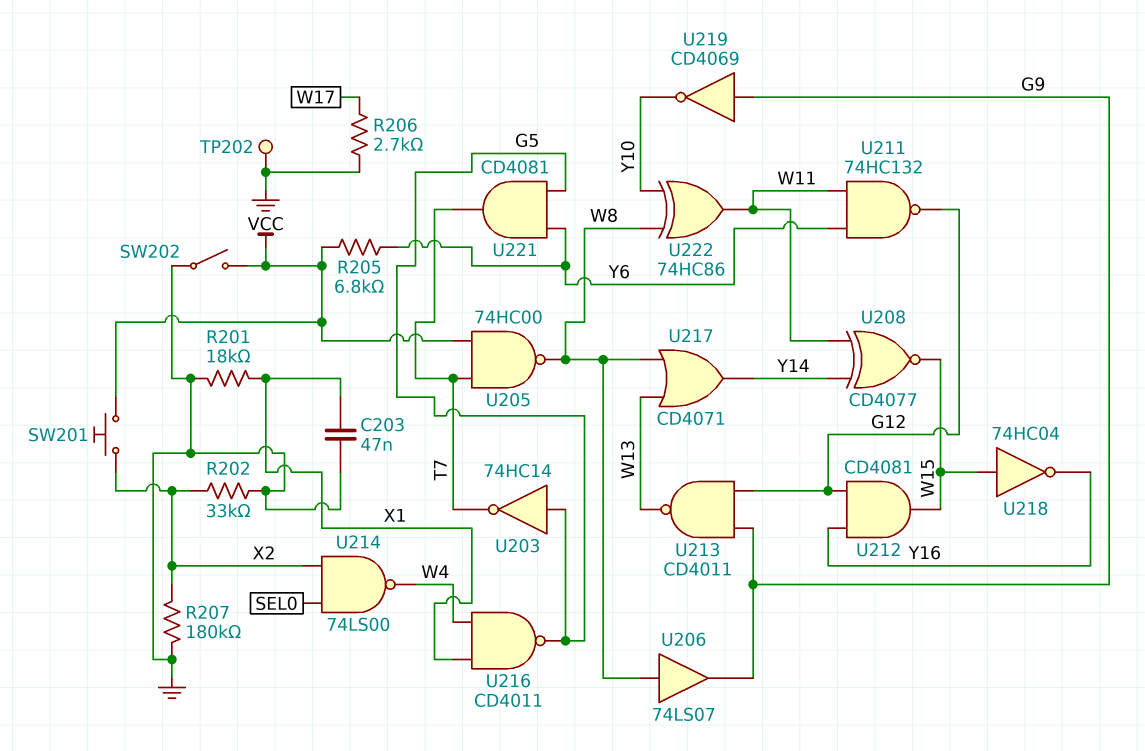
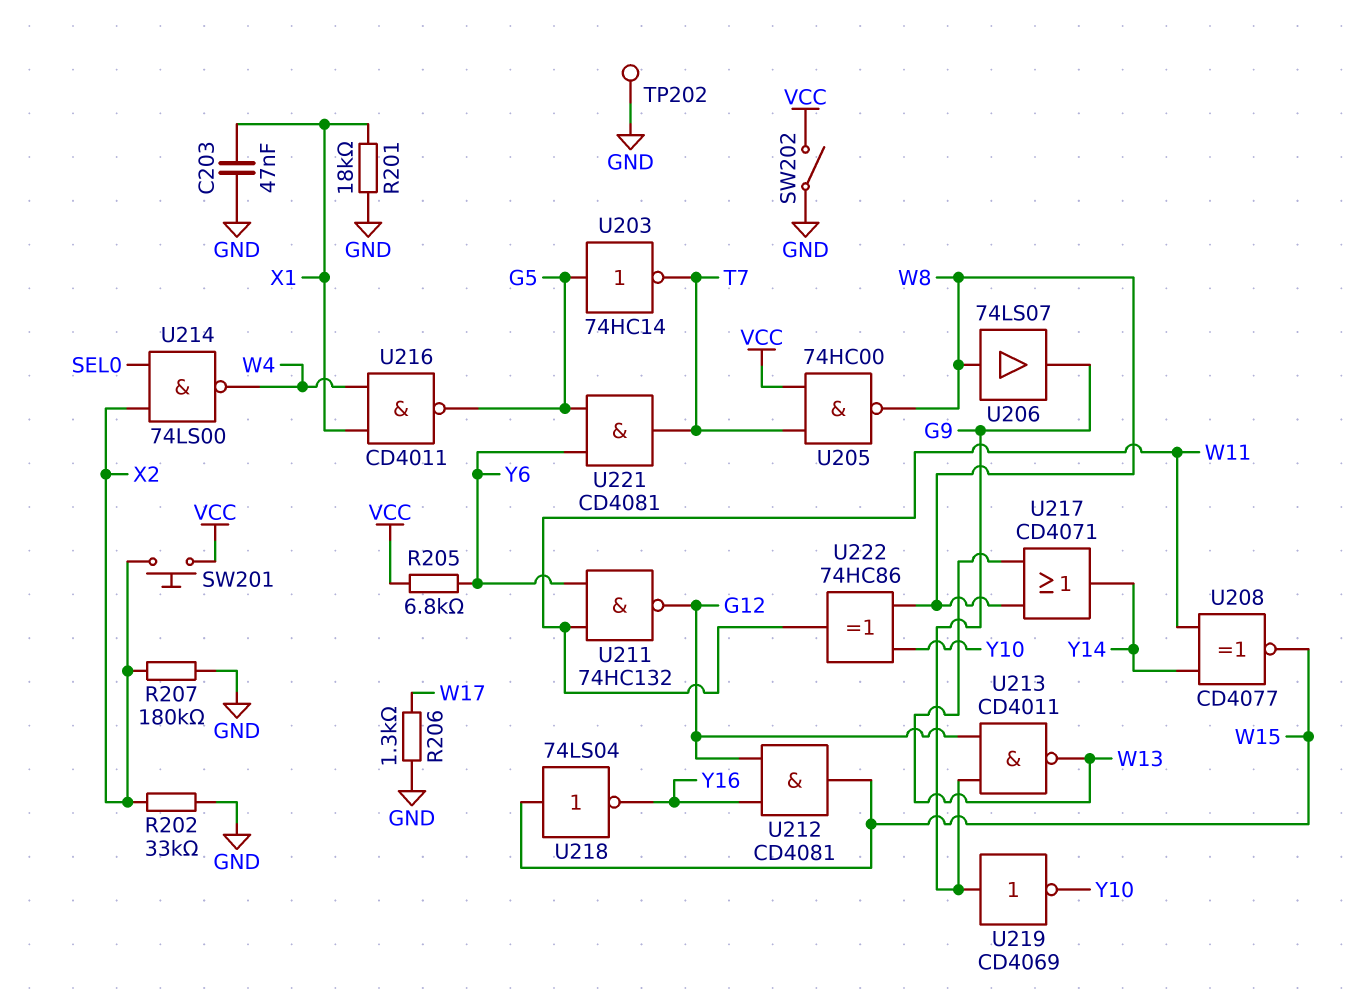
R206: 2.7k (GND, W17) -> 1.3k (GND, W17)
U218: NOT 74HC04 (in W15, out Y16) -> NOT 74LS04 (in W15, out Y16)

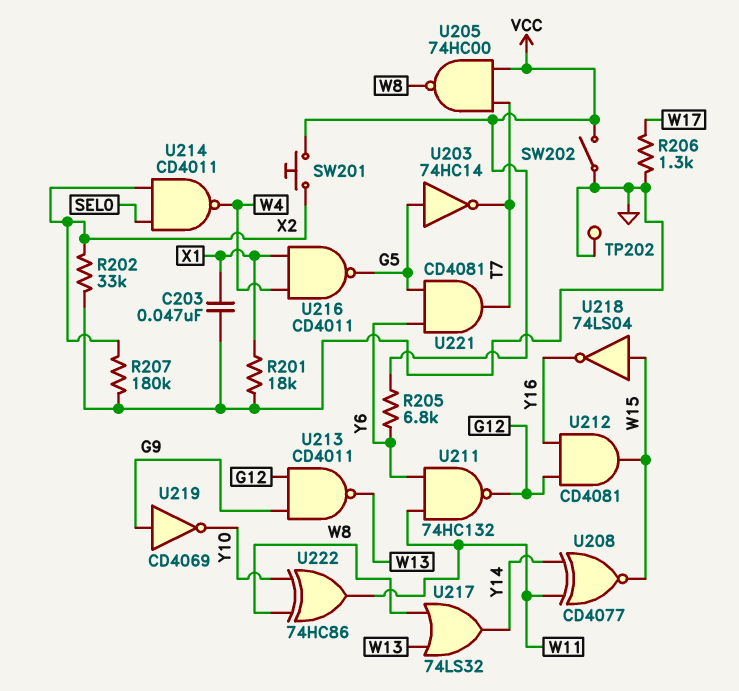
U206: buffer 74LS07 (in W8, out G9) -> none
U214: NAND 74LS00 (in SEL0, in X2, out W4) -> NAND CD4011 (in SEL0, in X2, out W4)
U217: OR CD4071 (in W8, in W13, out Y14) -> OR 74LS32 (in W8, in W13, out Y14)

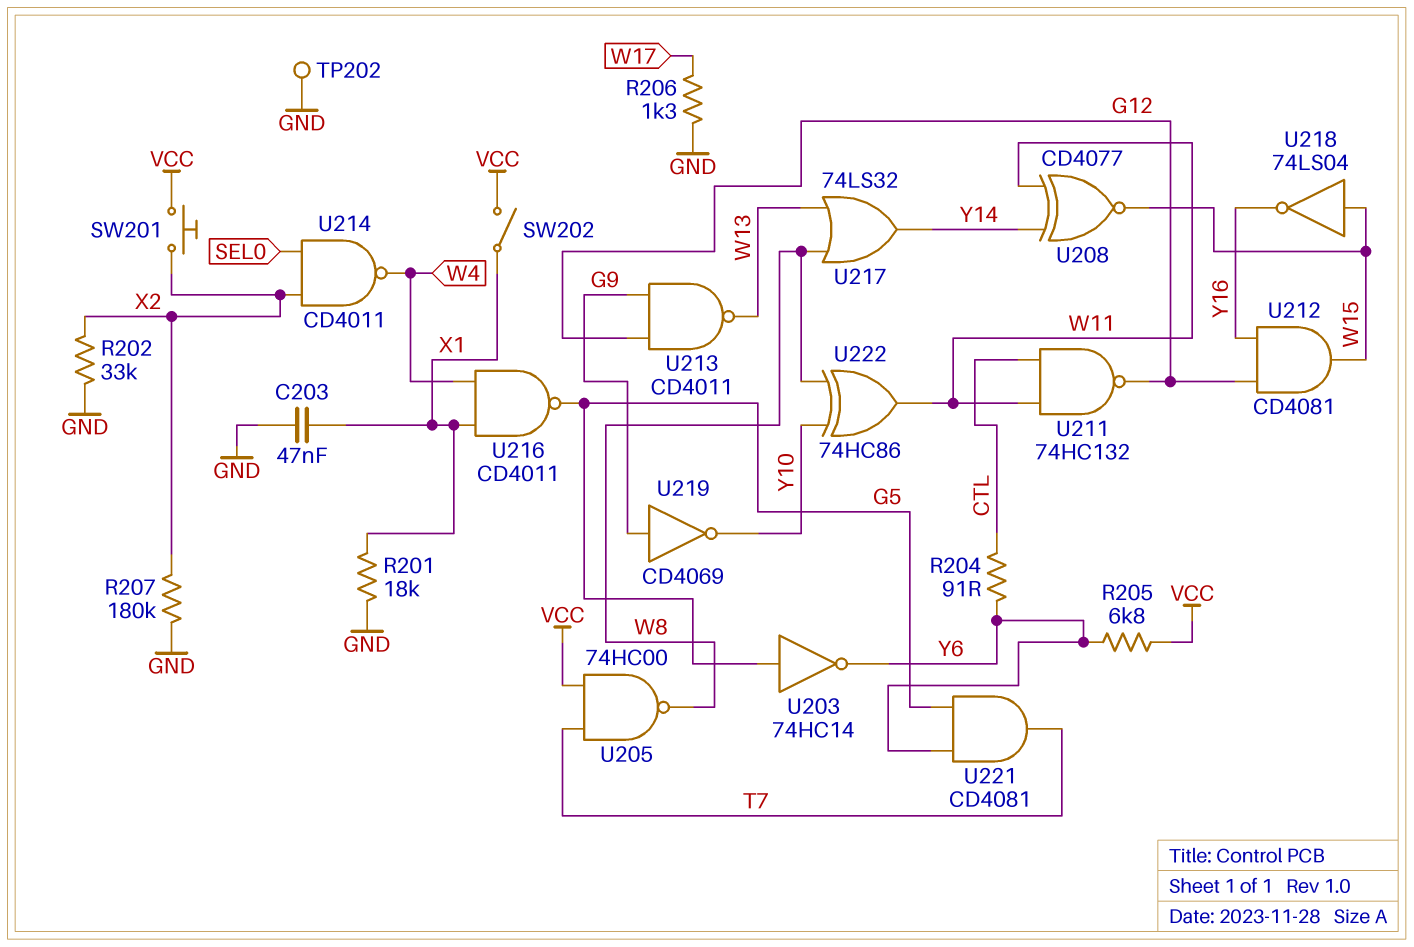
R204: none -> 91 (CTL, Y6)
SW202: switch (GND, VCC) -> switch (VCC, X1)
U203: NOT 74HC14 (in G5, out T7) -> NOT 74HC14 (in G5, out Y6)
U211: NAND 74HC132 (in W11, in Y6, out G12) -> NAND 74HC132 (in CTL, in W11, out G12)

